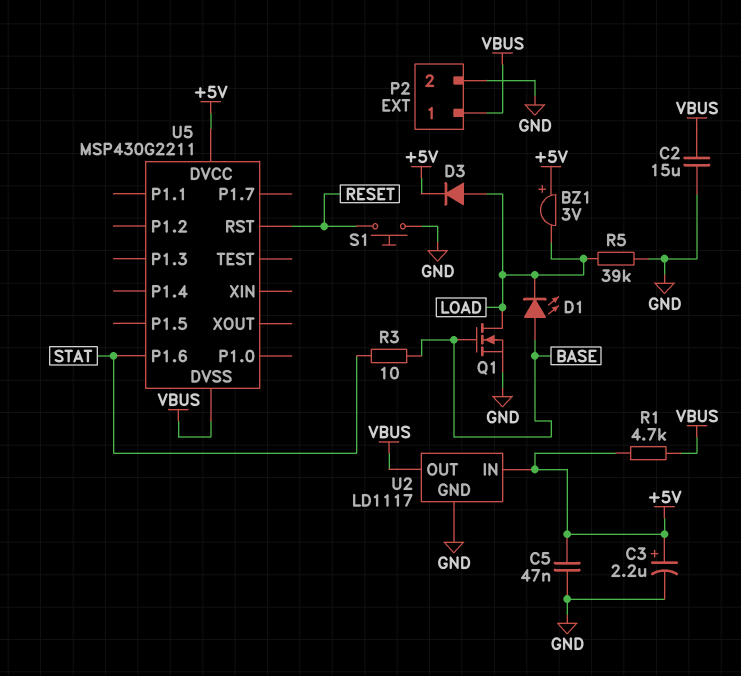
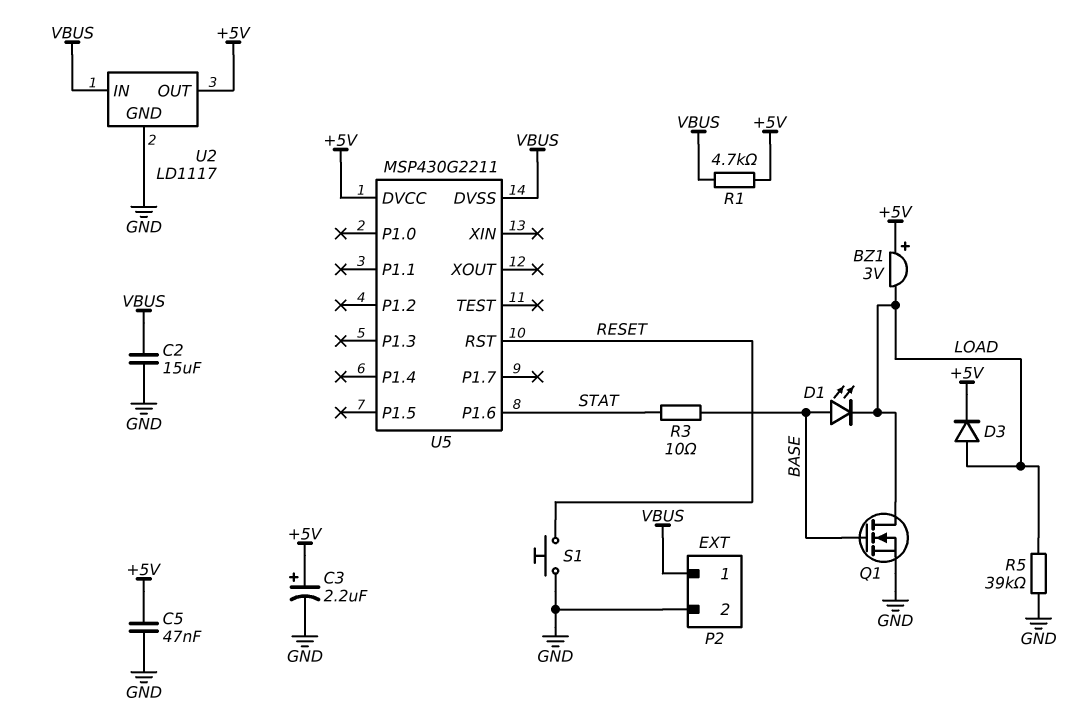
U2 pin IN: +5V -> VBUS
U2 pin OUT: VBUS -> +5V

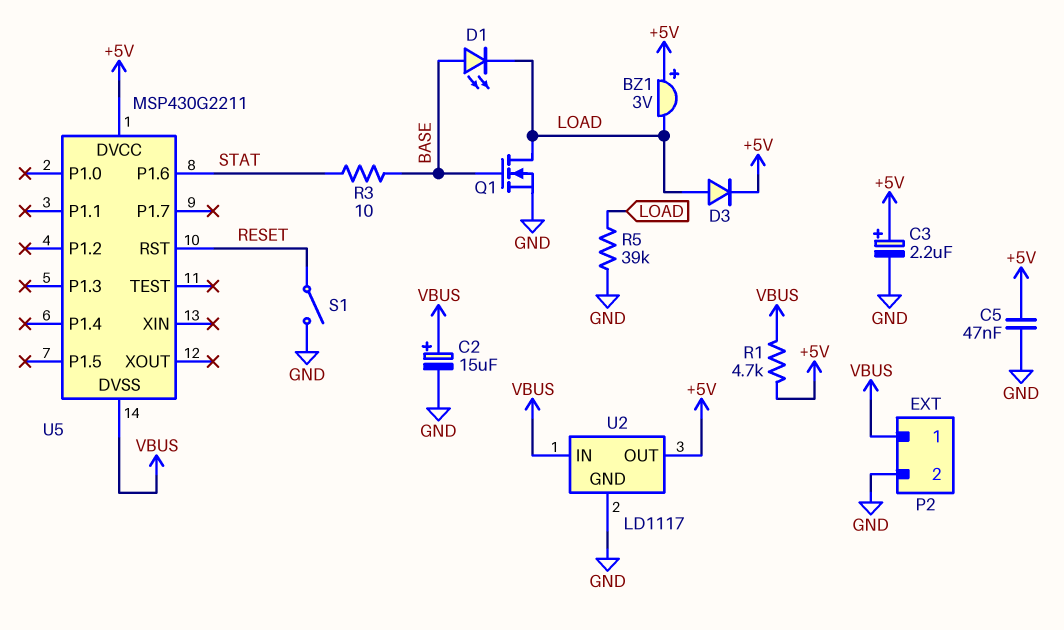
C2: 15uF (GND, VBUS) -> 15uF (plus VBUS, minus GND)
S1: button (GND, RESET) -> switch (GND, RESET)

